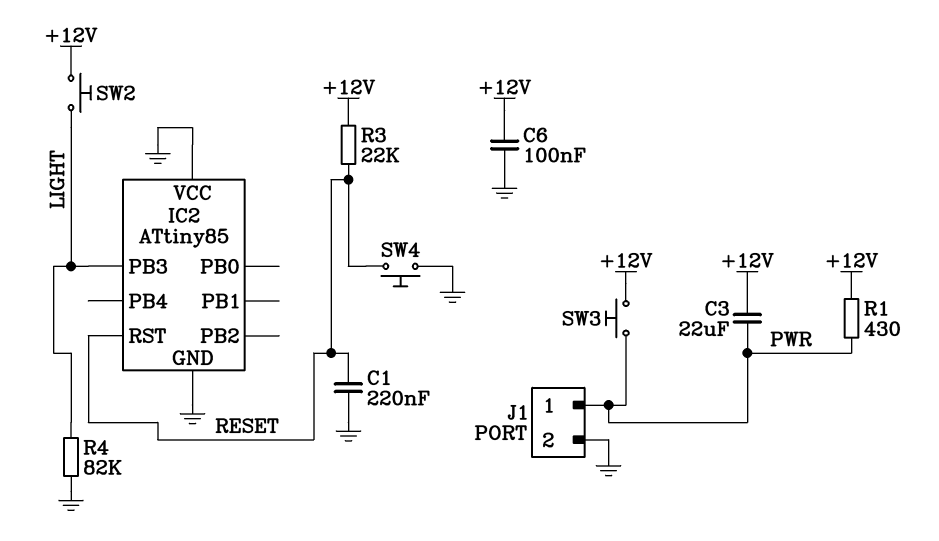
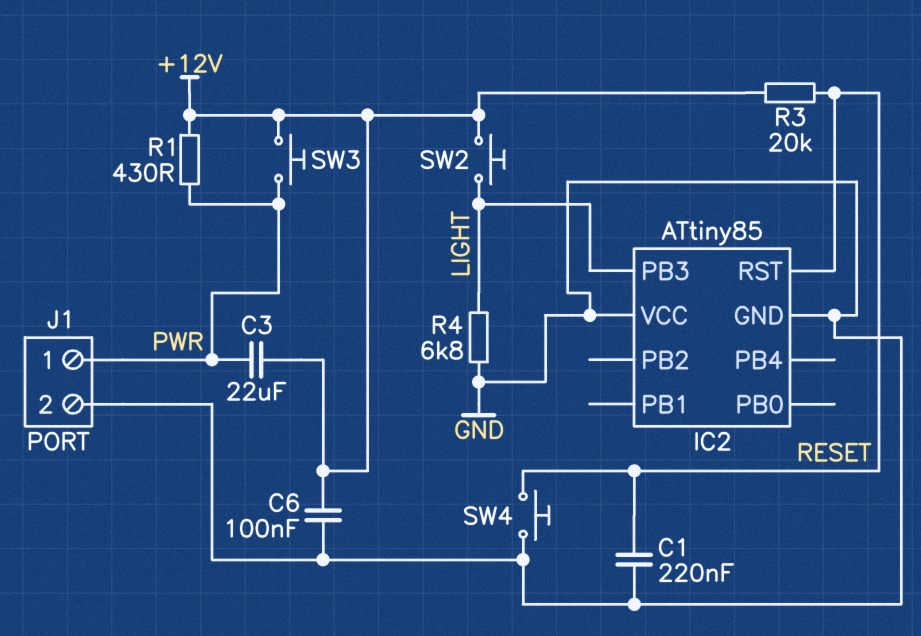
R3: 22k (+12V, RESET) -> 20k (+12V, RESET)
R4: 82k (GND, LIGHT) -> 6.8k (GND, LIGHT)

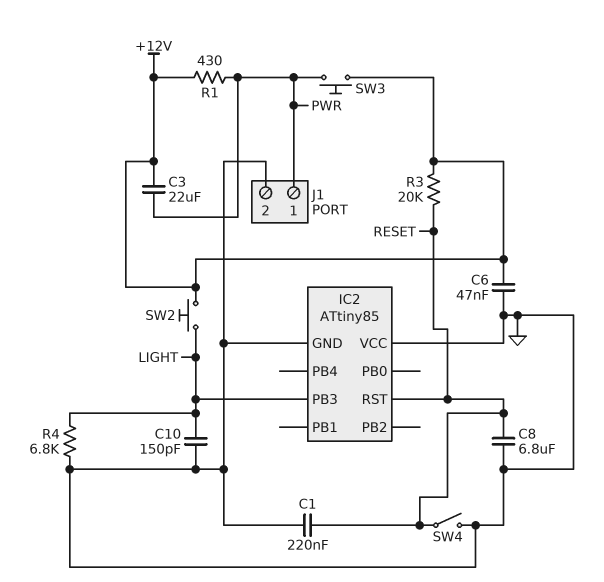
C6: 100nF (+12V, GND) -> 47nF (+12V, GND)
C8: none -> 6.8uF (GND, RESET)
C10: none -> 150pF (GND, LIGHT)
SW4: button (GND, RESET) -> switch (GND, RESET)

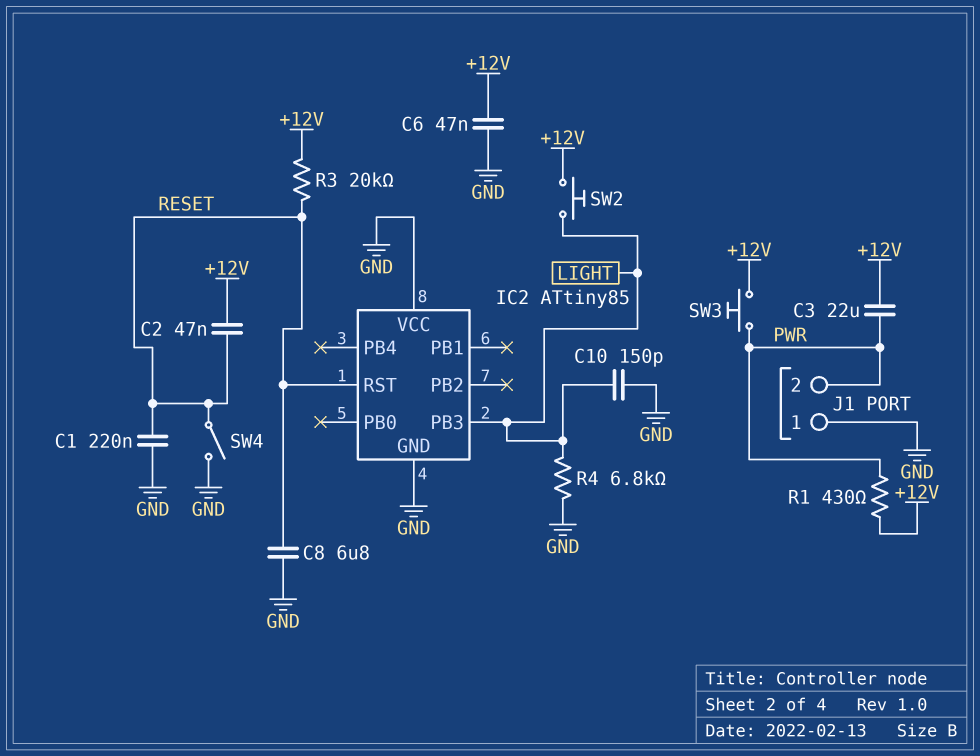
C2: none -> 47nF (+12V, RESET)
J1 pin 1: PWR -> GND
J1 pin 2: GND -> PWR

